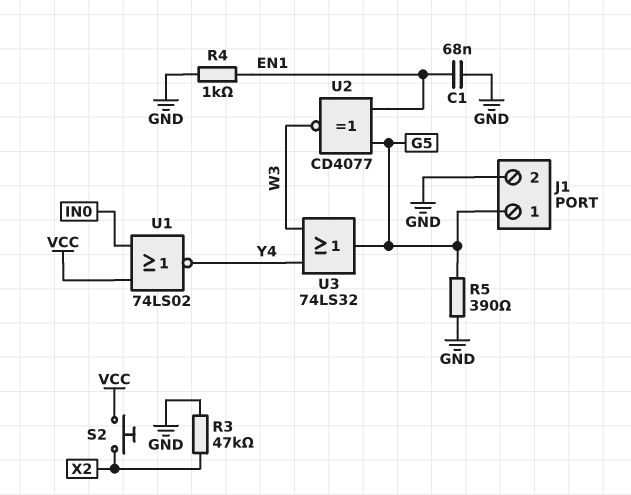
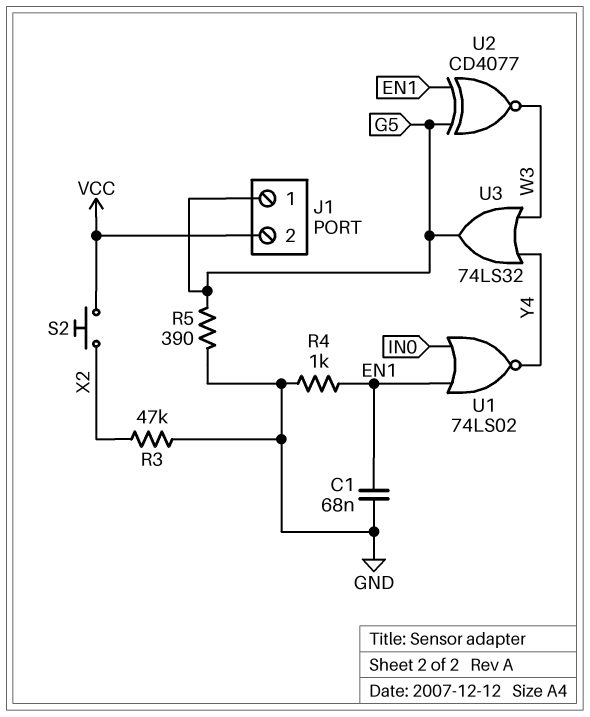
J1 pin 2: GND -> VCC
U1: NOR 74LS02 (in IN0, in VCC, out Y4) -> NOR 74LS02 (in EN1, in IN0, out Y4)

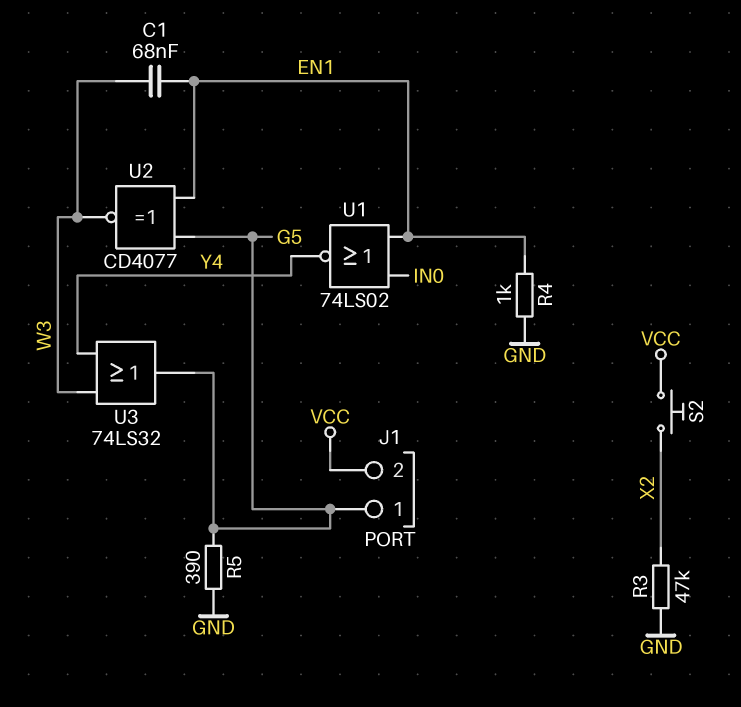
C1: 68nF (EN1, GND) -> 68nF (EN1, W3)

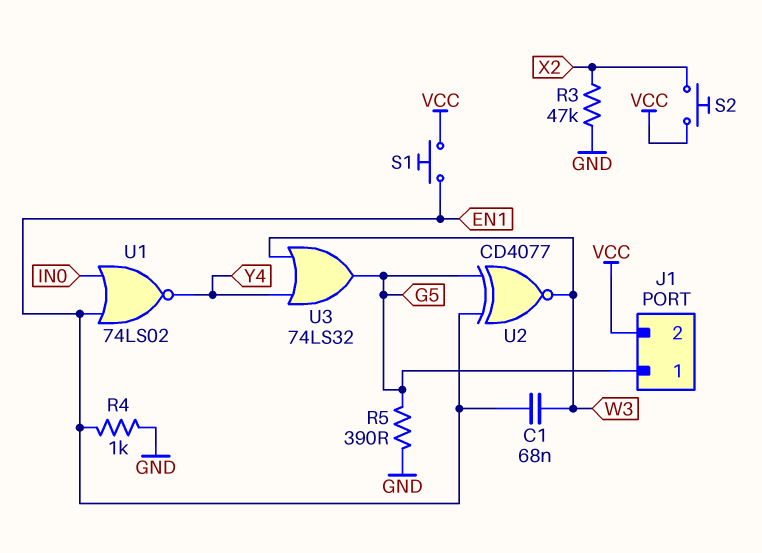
S1: none -> button (EN1, VCC)

